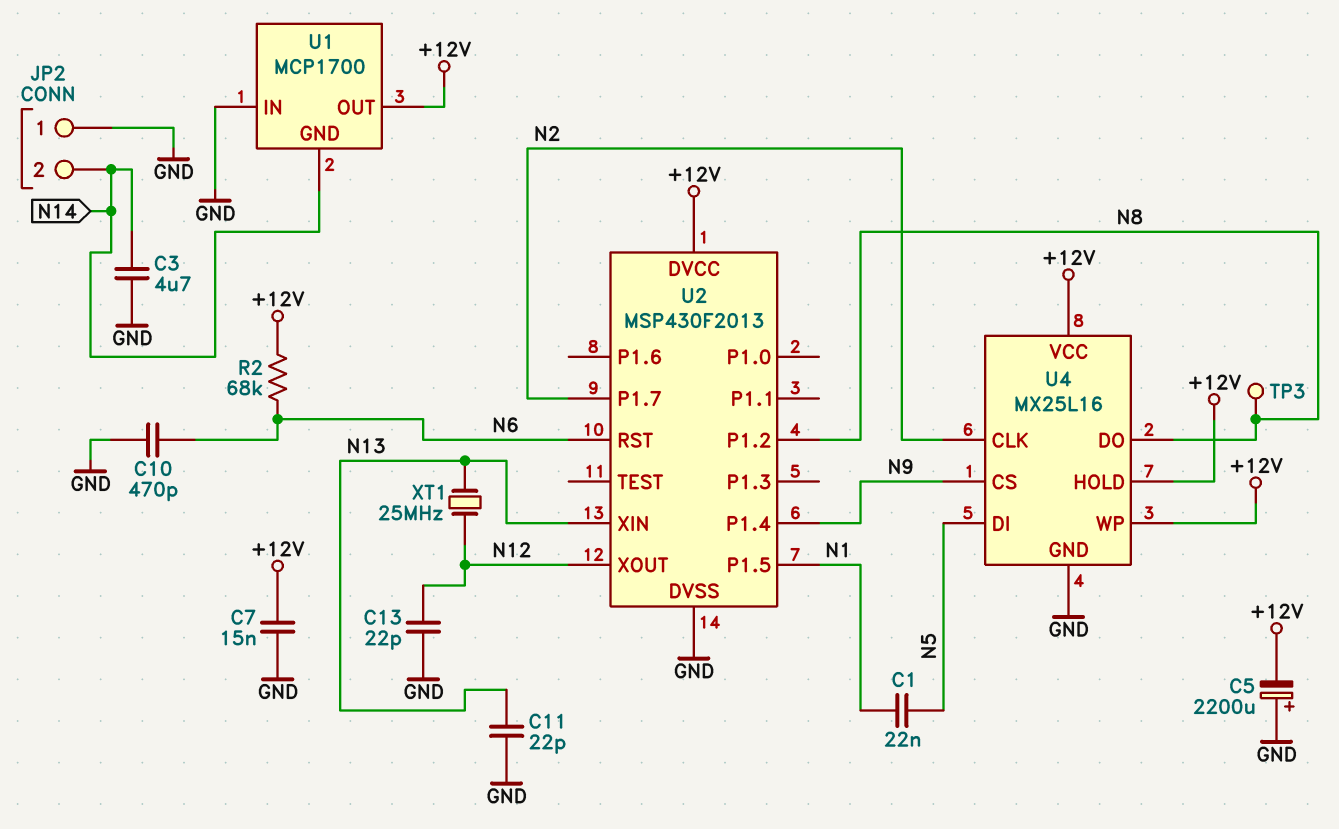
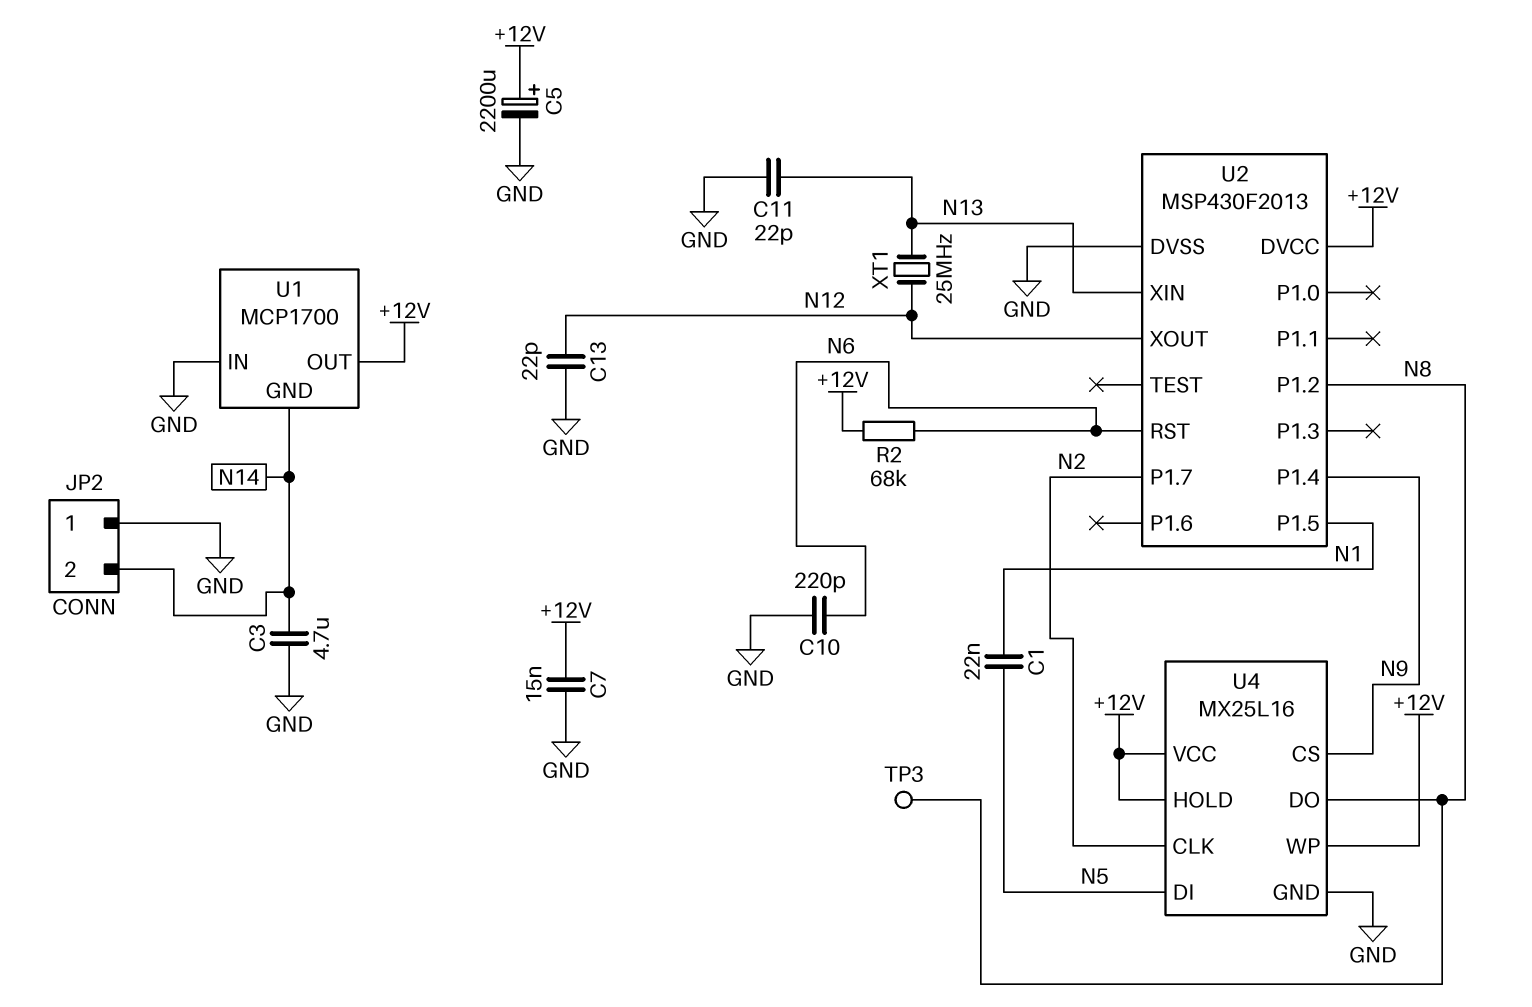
C5: 2200uF (plus GND, minus +12V) -> 2200uF (plus +12V, minus GND)
C10: 470pF (GND, N6) -> 220pF (GND, N6)

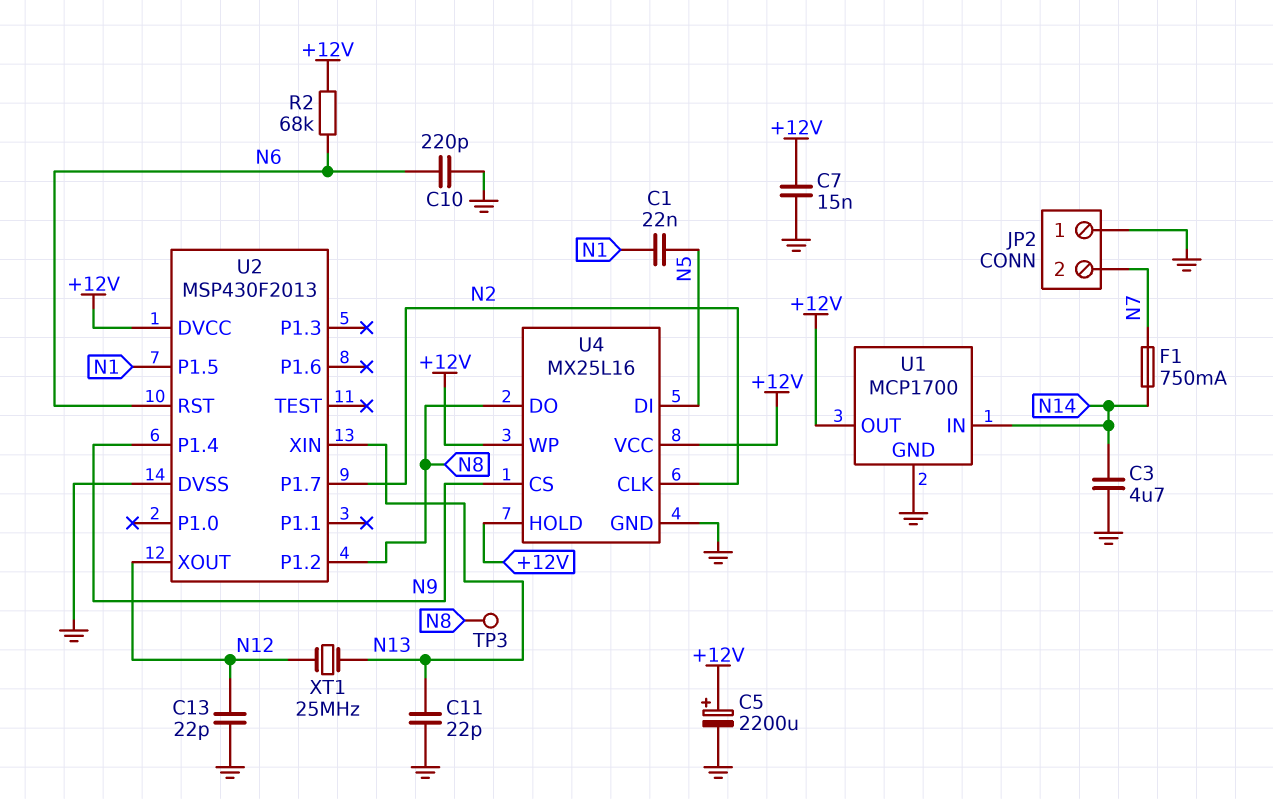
F1: none -> 750mA (N7, N14)
JP2 pin 2: N14 -> N7
U1 pin GND: N14 -> GND
U1 pin IN: GND -> N14

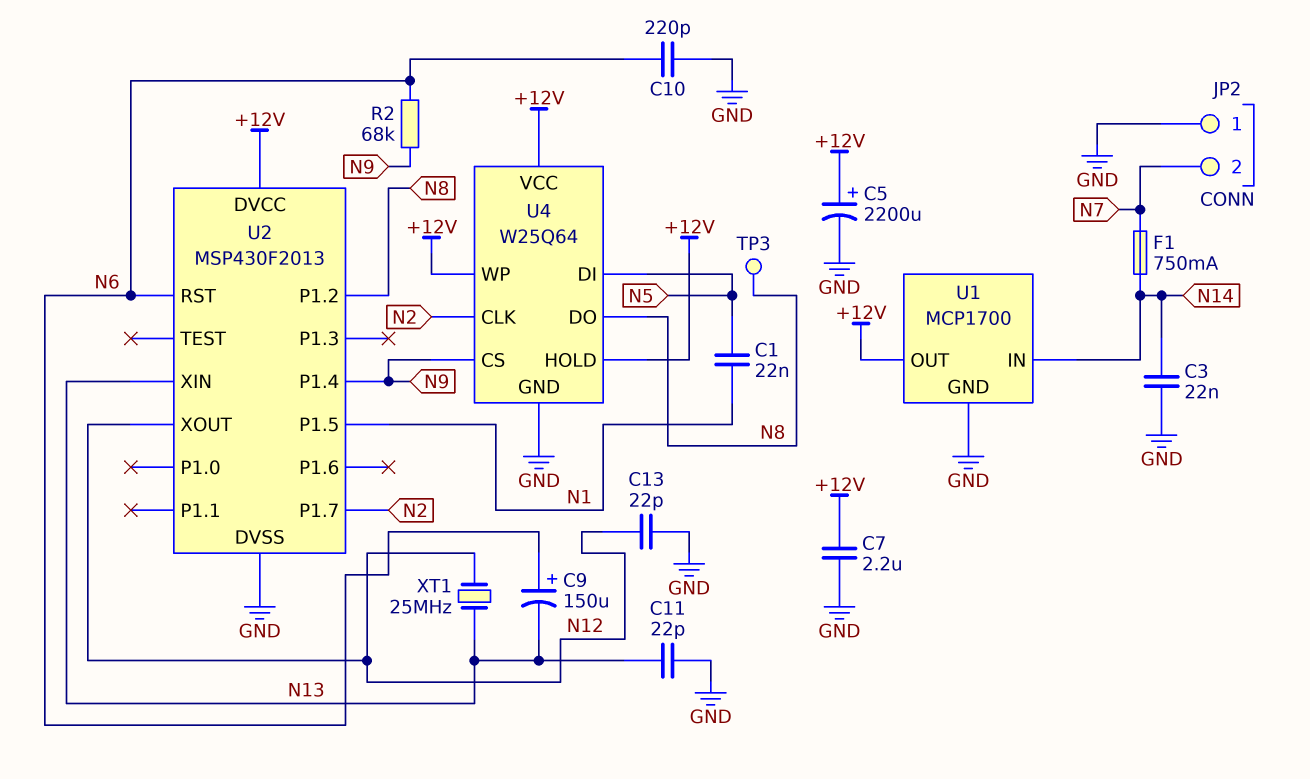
C3: 4.7uF (GND, N14) -> 22nF (GND, N14)
C7: 15nF (+12V, GND) -> 2.2uF (+12V, GND)
C9: none -> 150uF (plus N6, minus N13)
R2: 68k (+12V, N6) -> 68k (N6, N9)
U4: MX25L16 -> W25Q64

